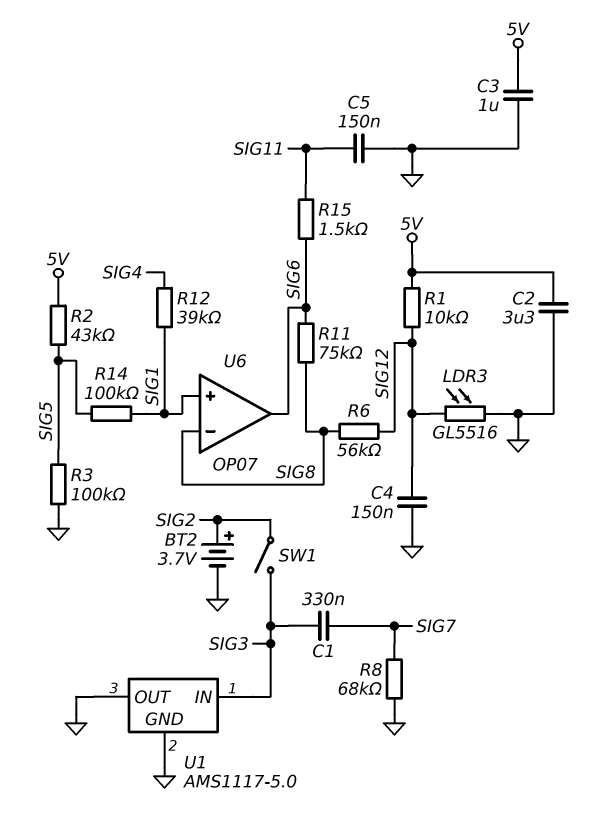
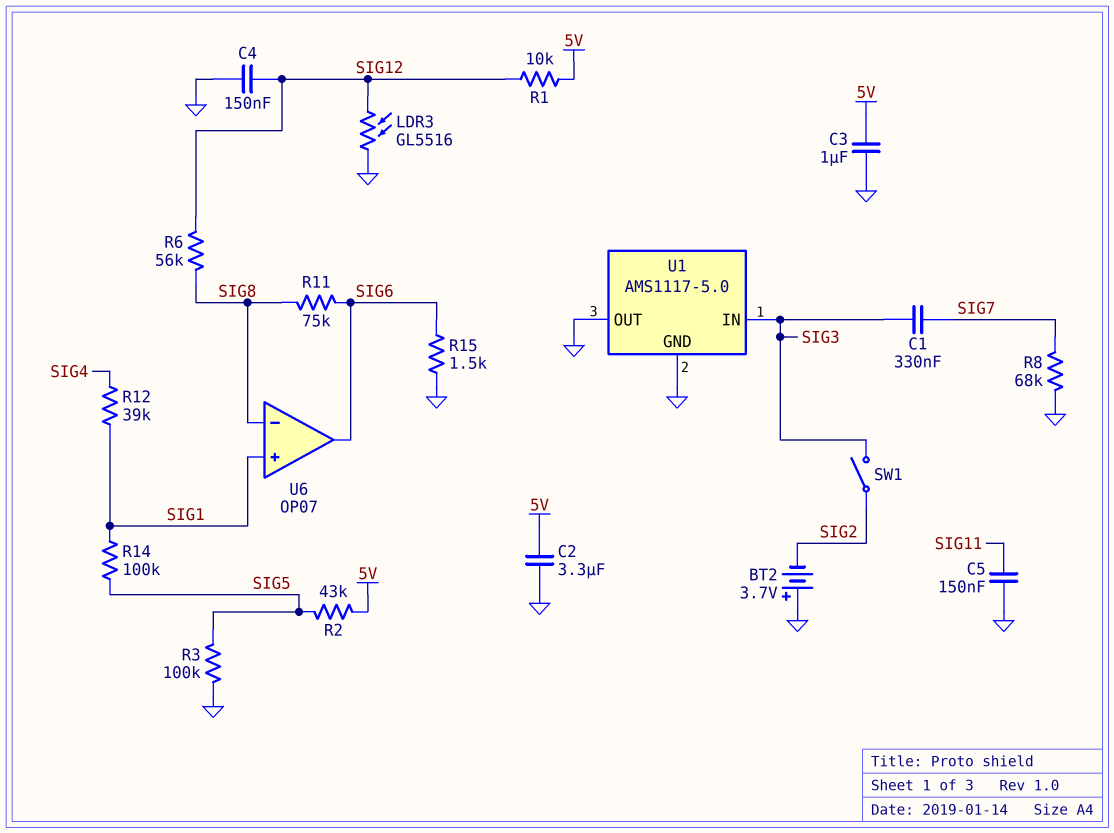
BT2: 3.7V (plus SIG2, minus GND) -> 3.7V (plus GND, minus SIG2)
R15: 1.5k (SIG6, SIG11) -> 1.5k (GND, SIG6)

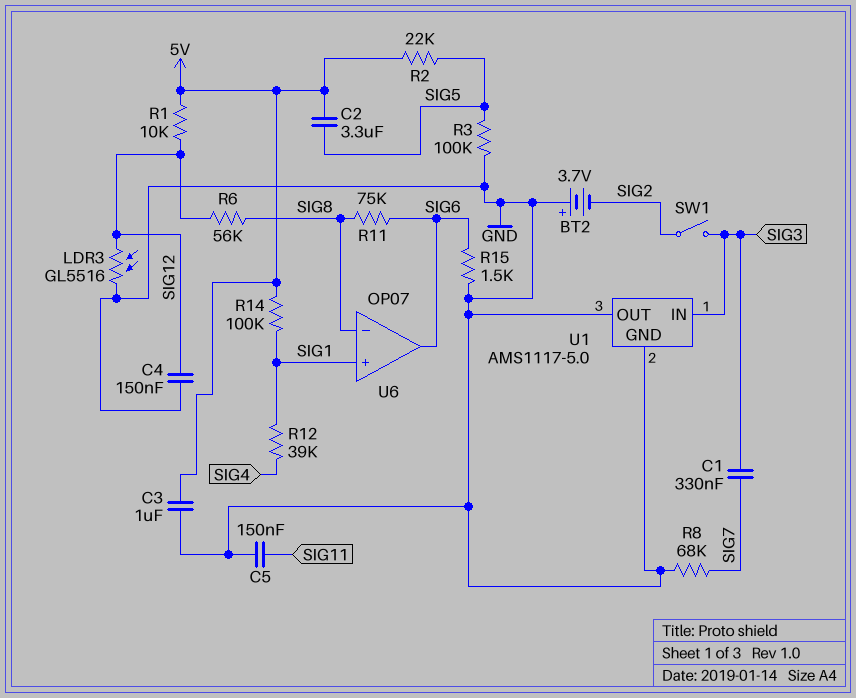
C2: 3.3uF (5V, GND) -> 3.3uF (5V, SIG5)
R2: 43k (5V, SIG5) -> 22k (5V, SIG5)
R14: 100k (SIG1, SIG5) -> 100k (5V, SIG1)

